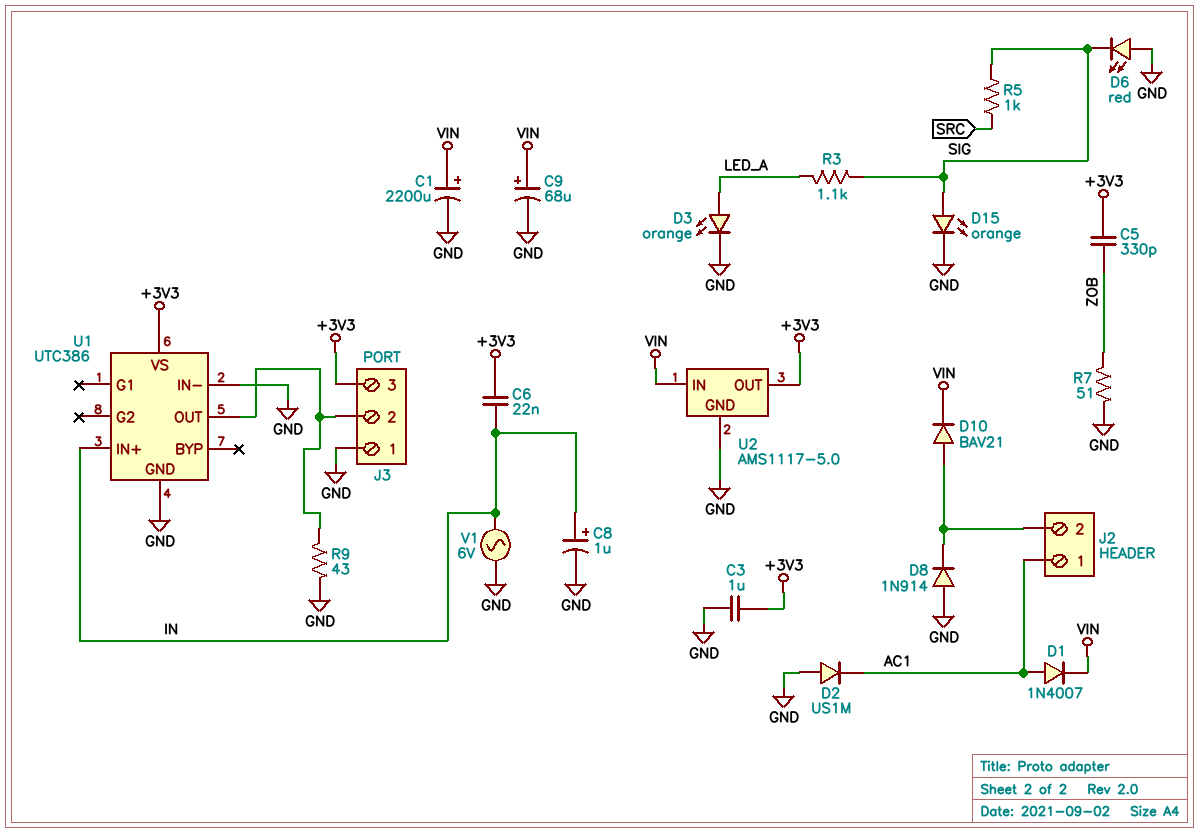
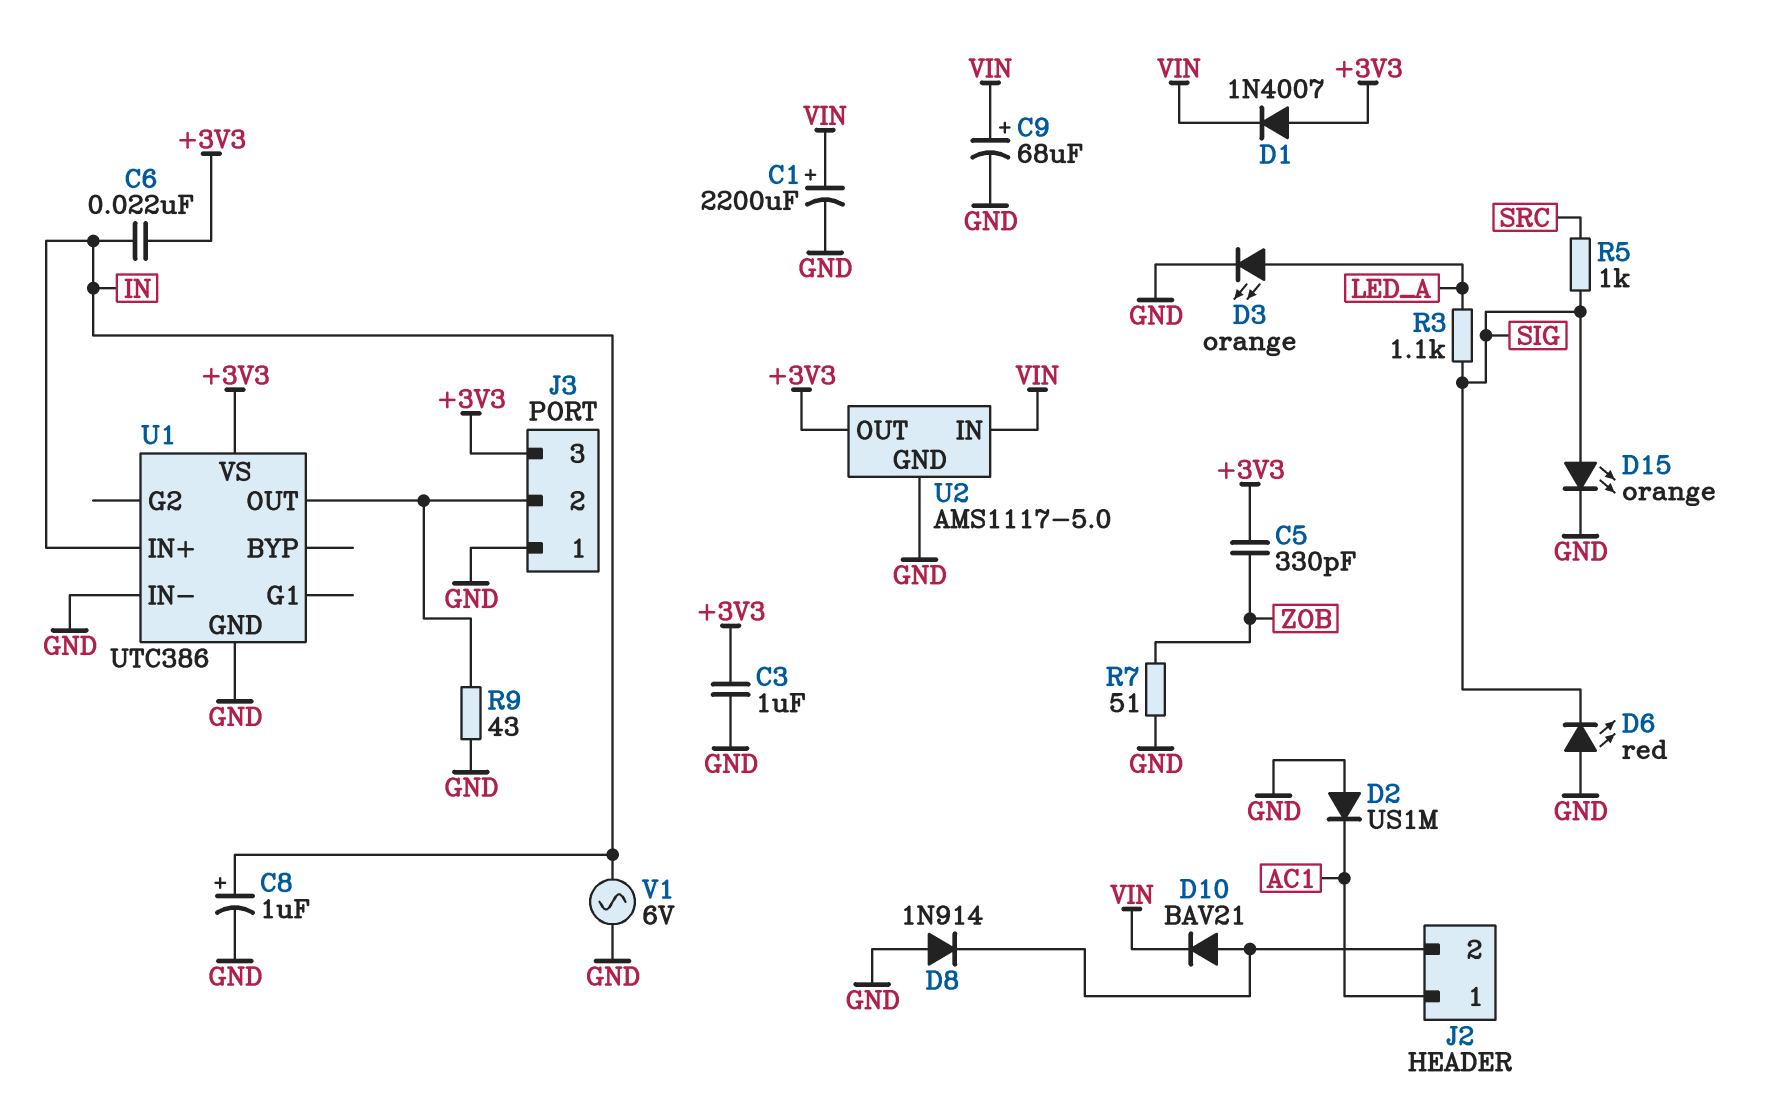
D1: diode 1N4007 (A AC1, K VIN) -> diode 1N4007 (A +3V3, K VIN)

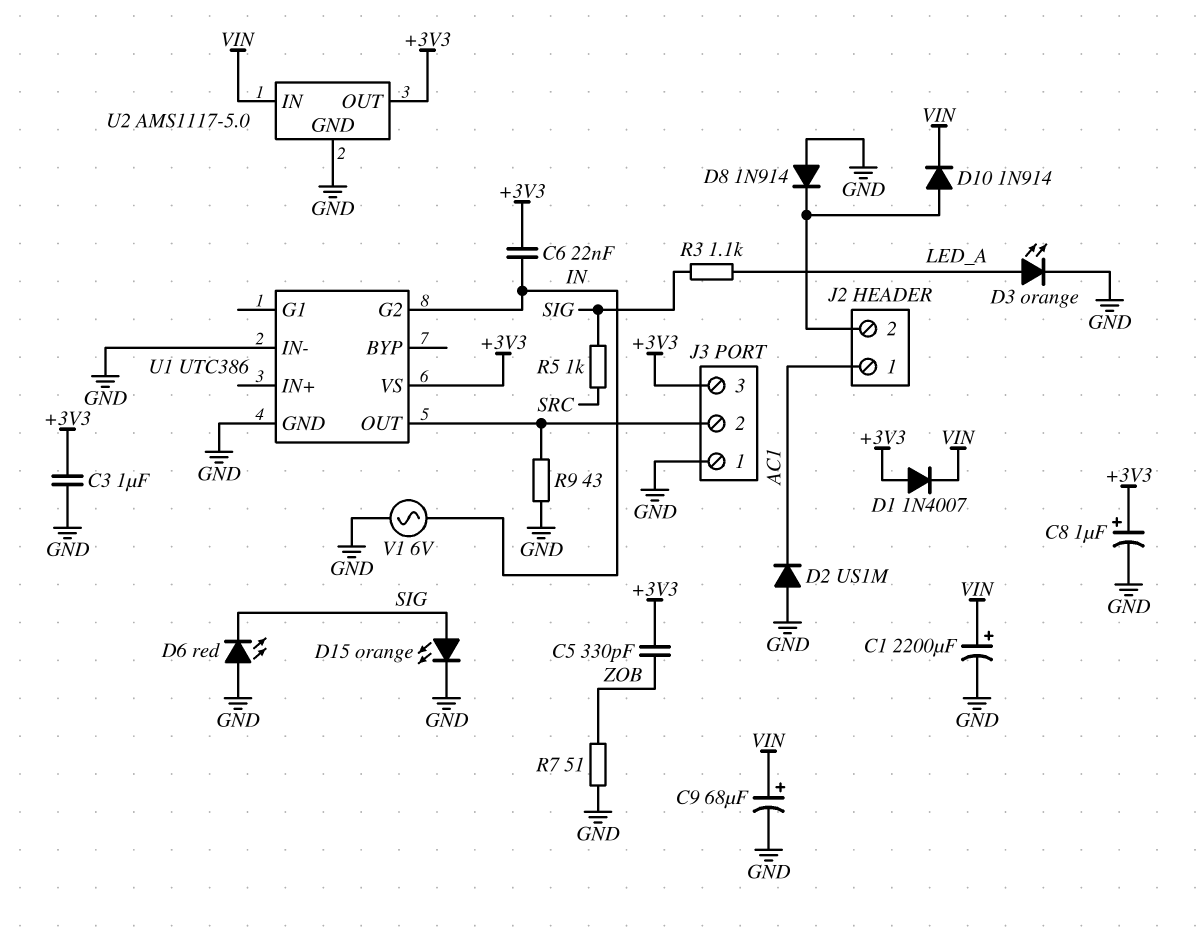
C8: 1uF (plus IN, minus GND) -> 1uF (plus +3V3, minus GND)
D10: diode BAV21 (A J2/2, K VIN) -> diode 1N914 (A J2/2, K VIN)
U1 pin G2: none -> IN
U1 pin IN+: IN -> none

